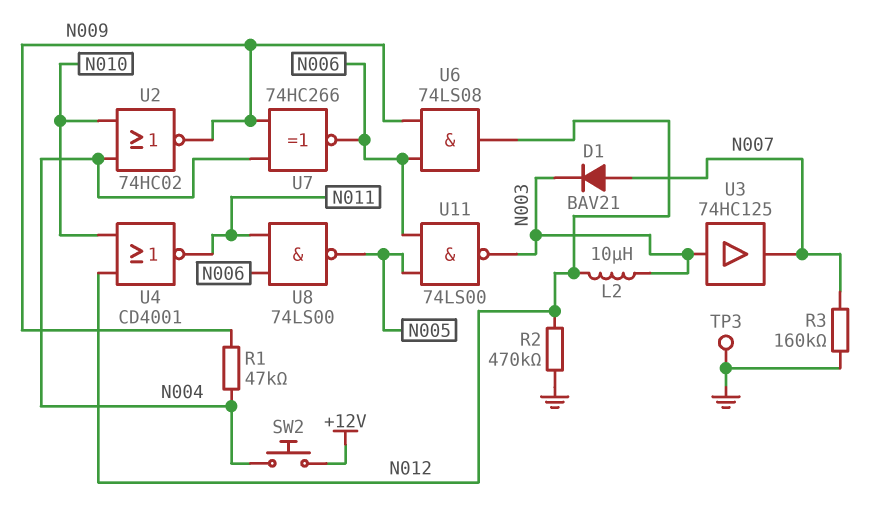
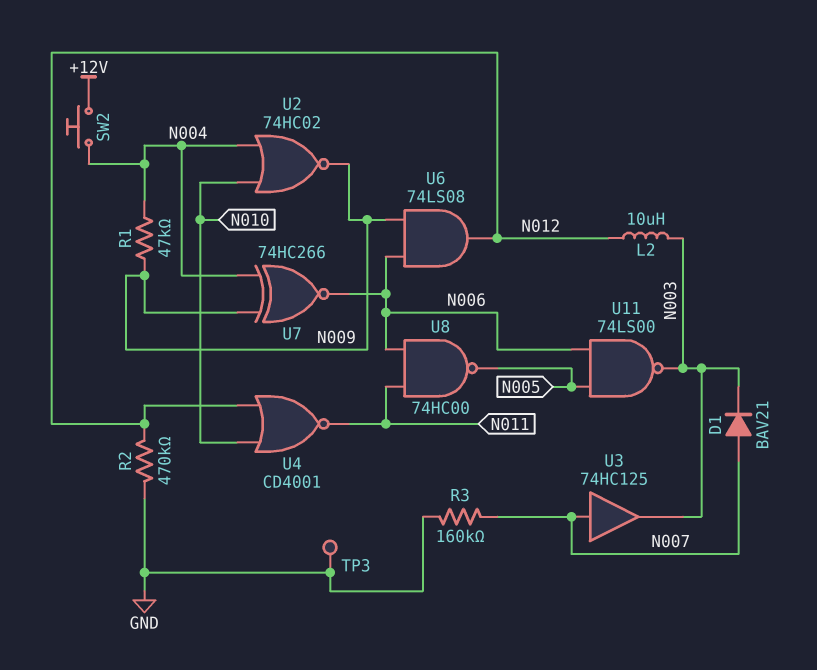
U3: buffer 74HC125 (in N003, out N007) -> buffer 74HC125 (in N007, out N003)
U8: NAND 74LS00 (in N006, in N011, out N005) -> NAND 74HC00 (in N006, in N011, out N005)

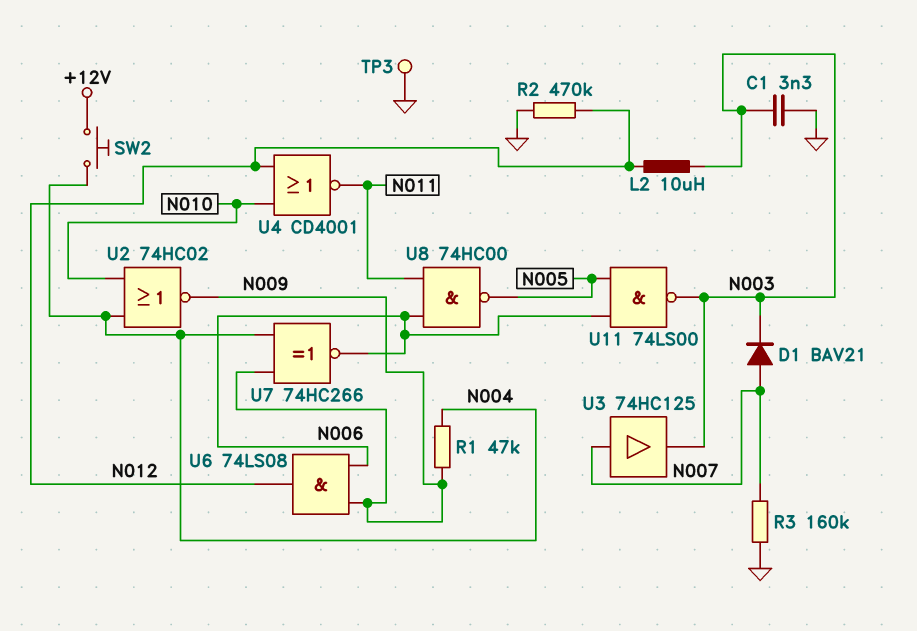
C1: none -> 3.3nF (GND, N003)

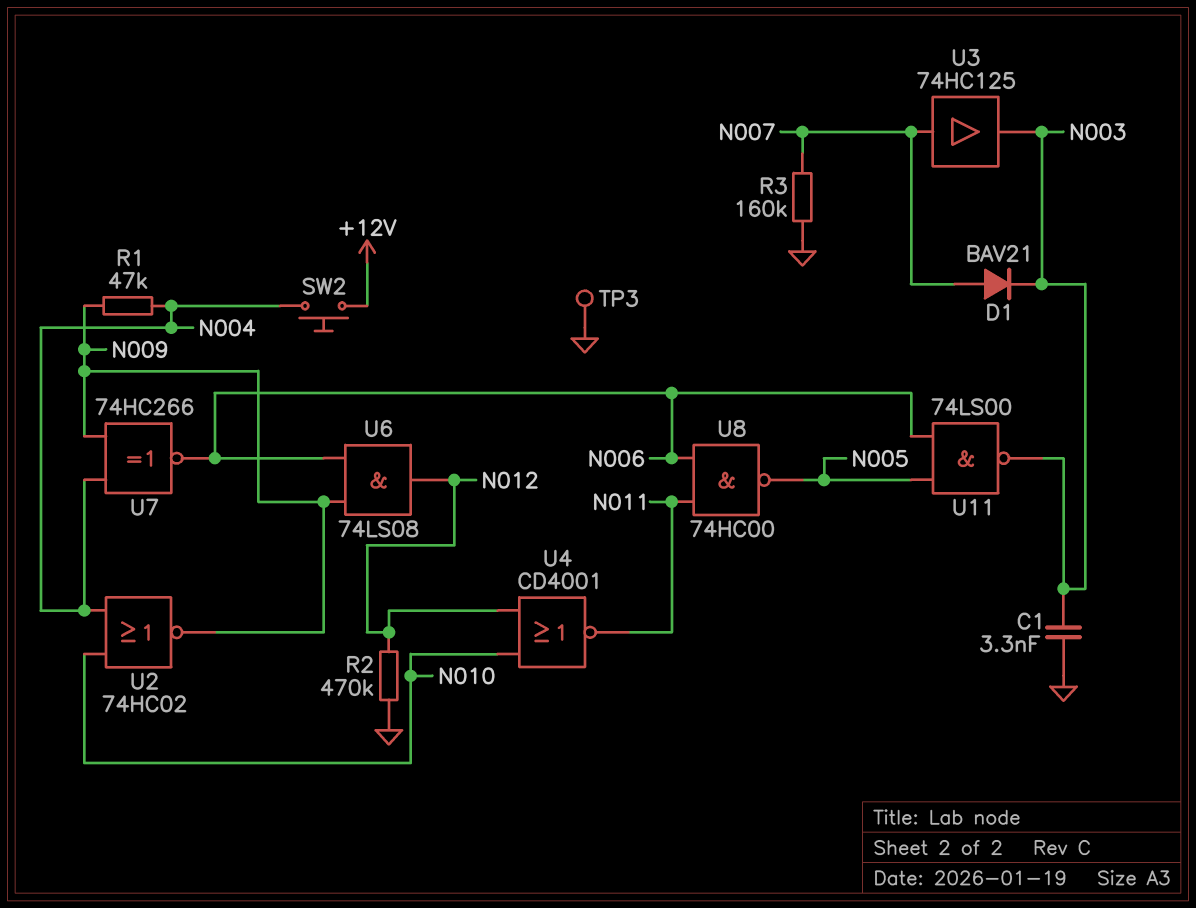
L2: 10uH (N003, N012) -> none

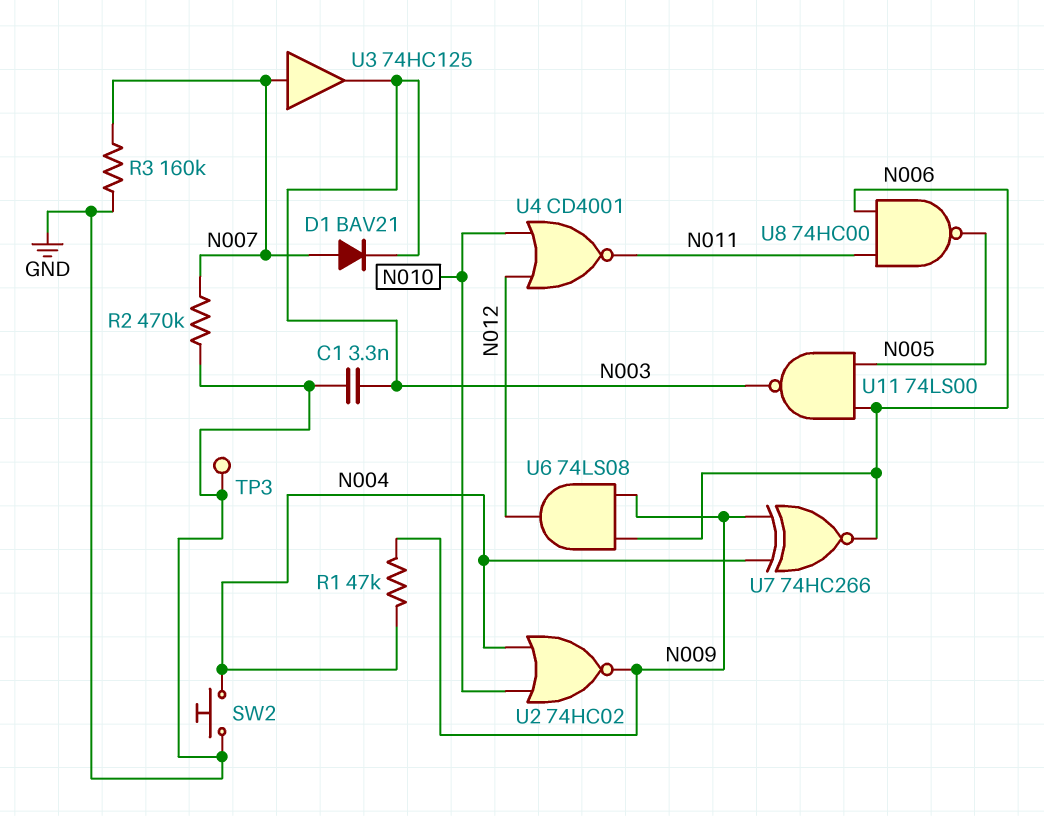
R2: 470k (GND, N012) -> 470k (GND, N007)
SW2: button (+12V, N004) -> button (GND, N004)

